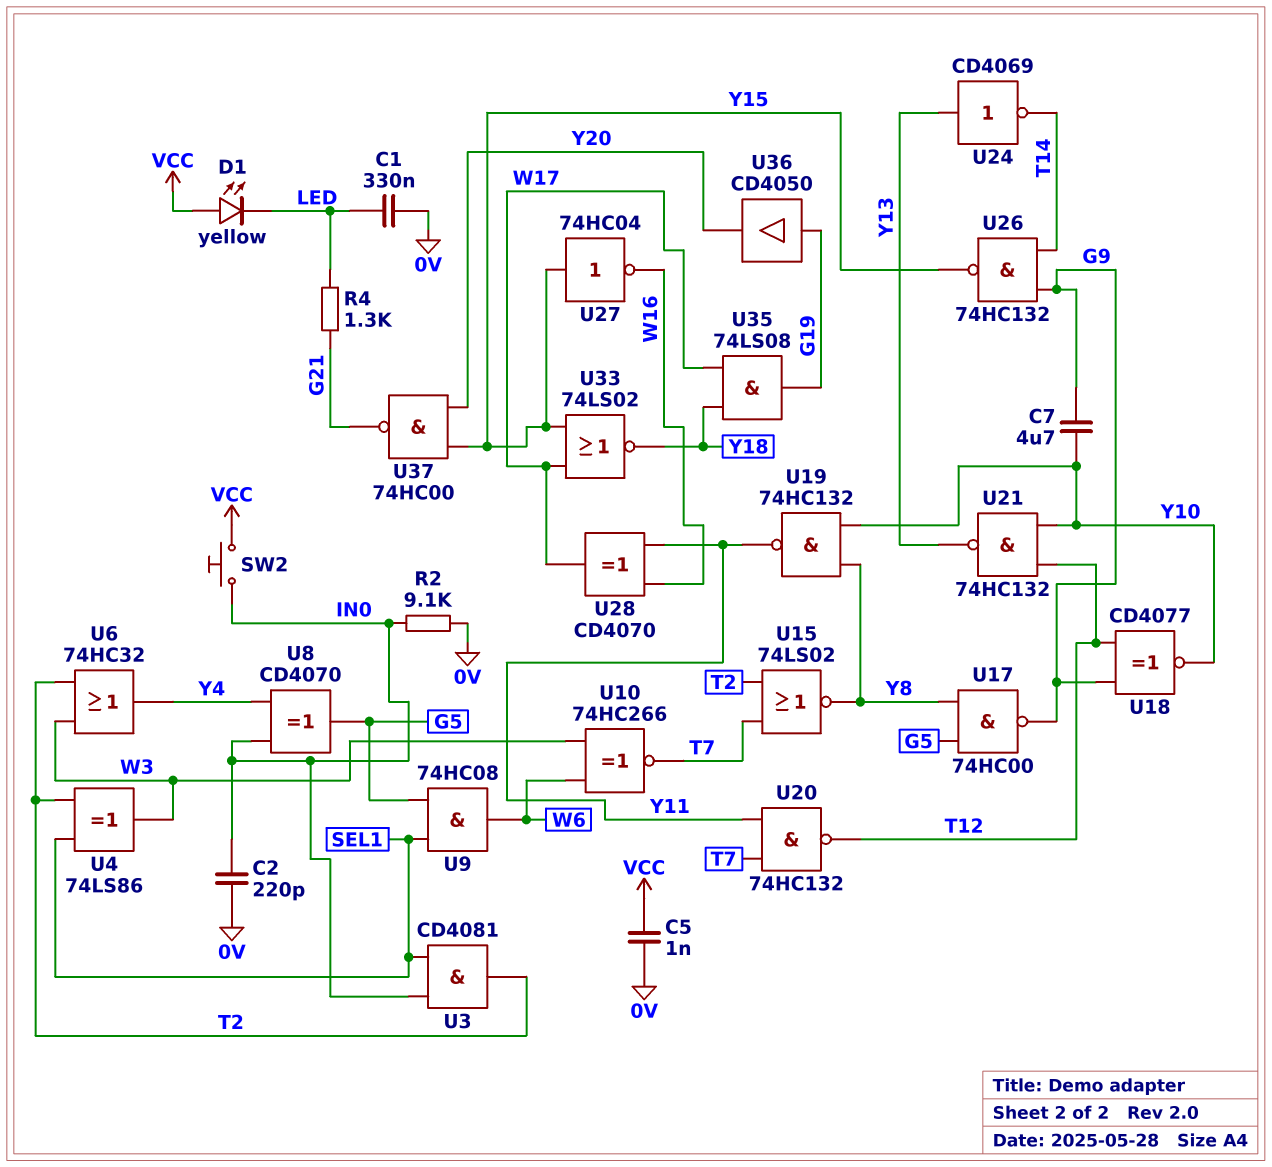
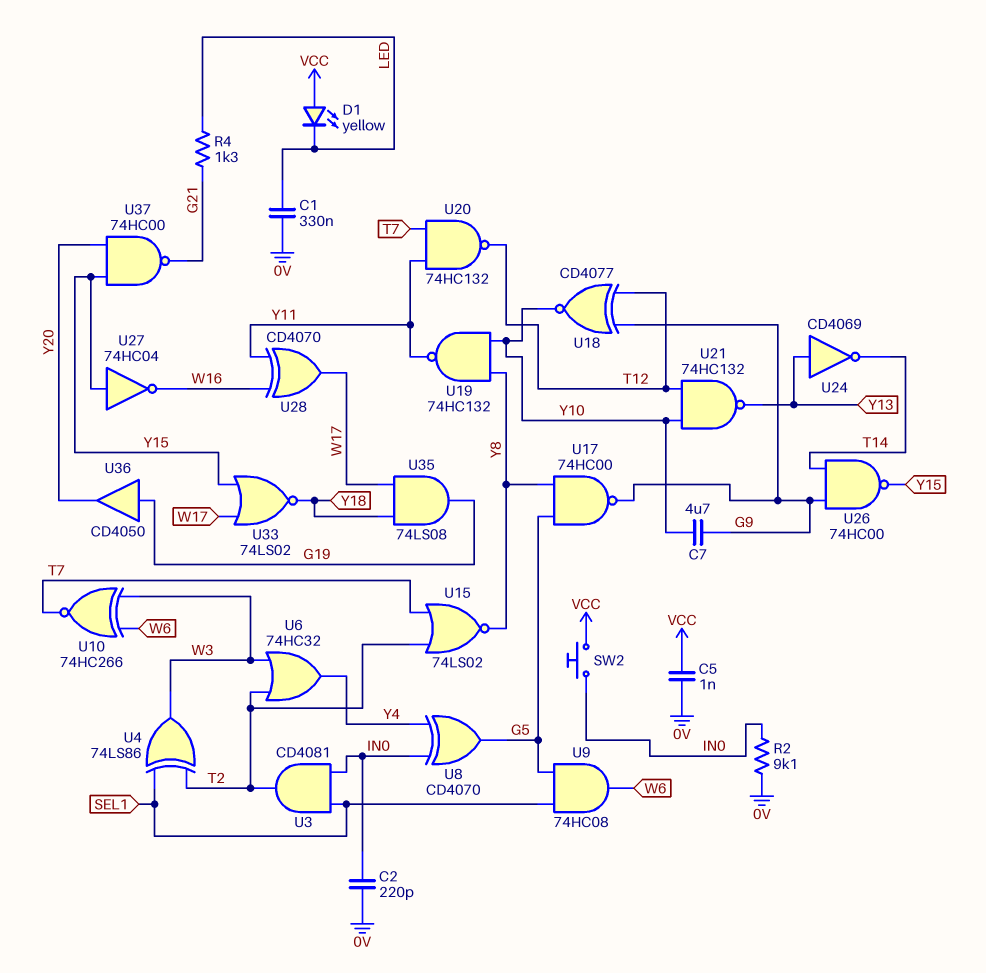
U26: NAND 74HC132 (in G9, in T14, out Y15) -> NAND 74HC00 (in G9, in T14, out Y15)

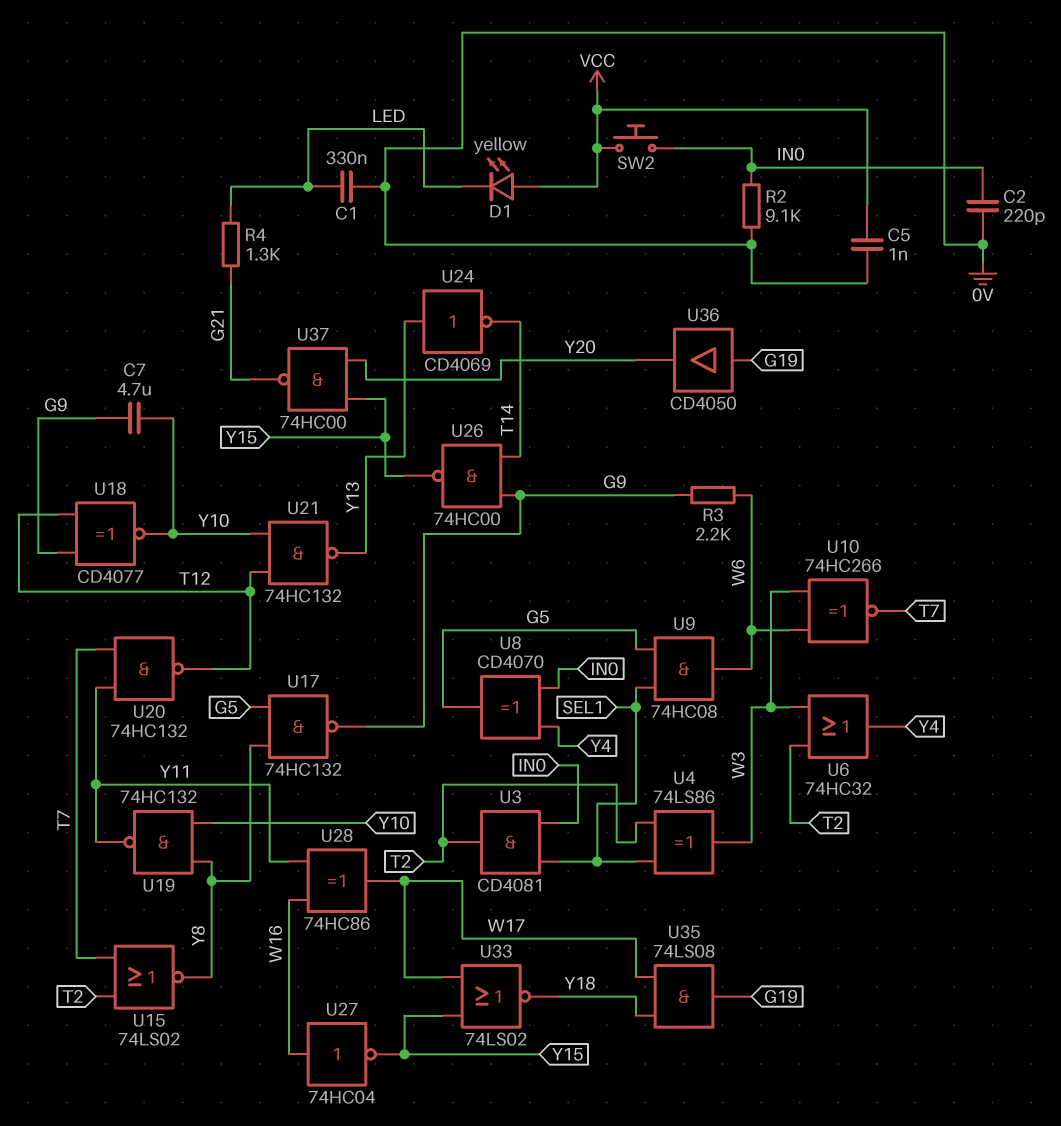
R3: none -> 2.2k (G9, W6)
U17: NAND 74HC00 (in G5, in Y8, out G9) -> NAND 74HC132 (in G5, in Y8, out G9)
U27: NOT 74HC04 (in Y15, out W16) -> NOT 74HC04 (in W16, out Y15)
U28: XOR CD4070 (in W16, in Y11, out W17) -> XOR 74HC86 (in W16, in Y11, out W17)

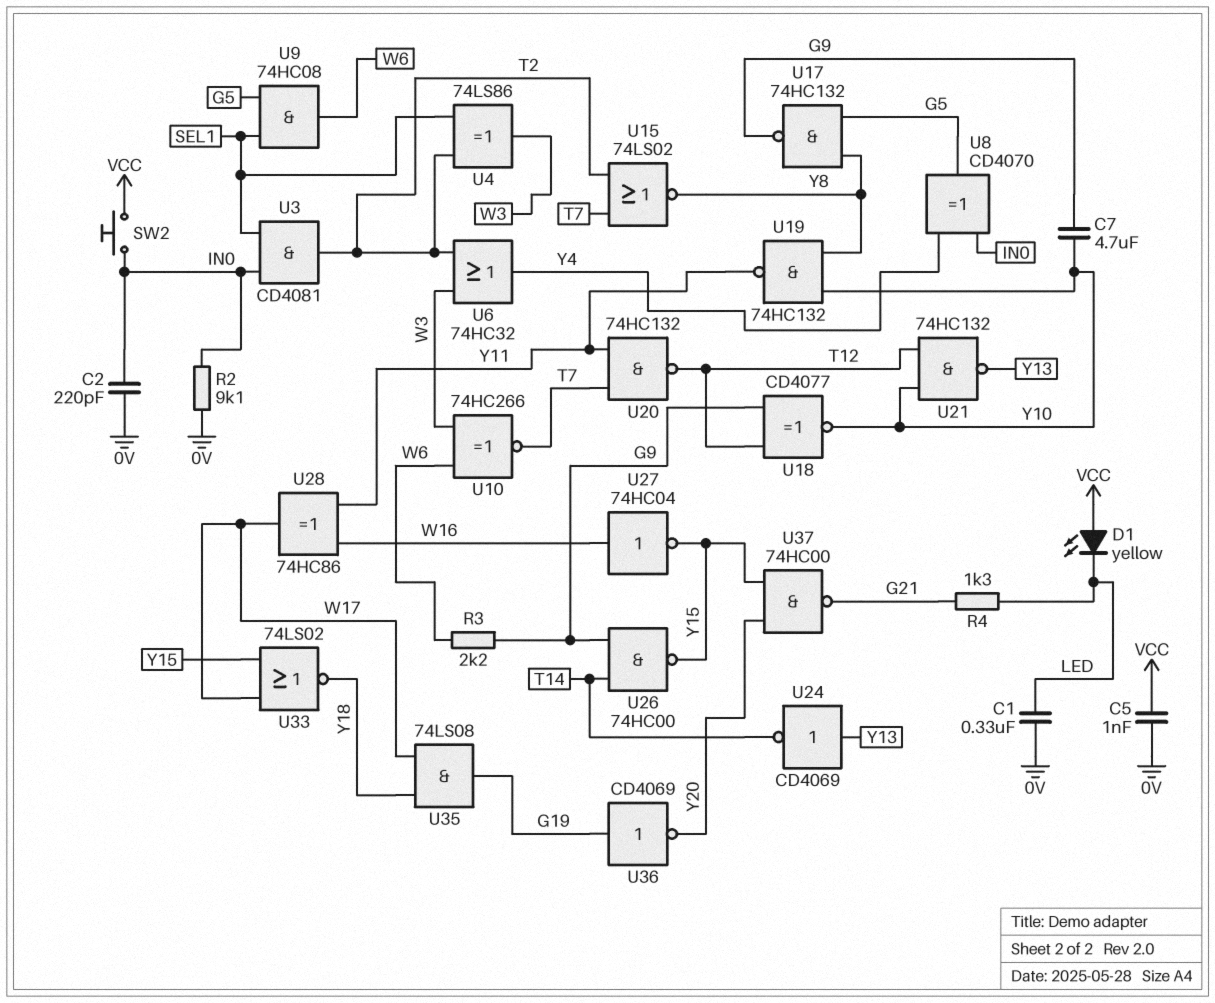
U36: buffer CD4050 (in G19, out Y20) -> NOT CD4069 (in G19, out Y20)

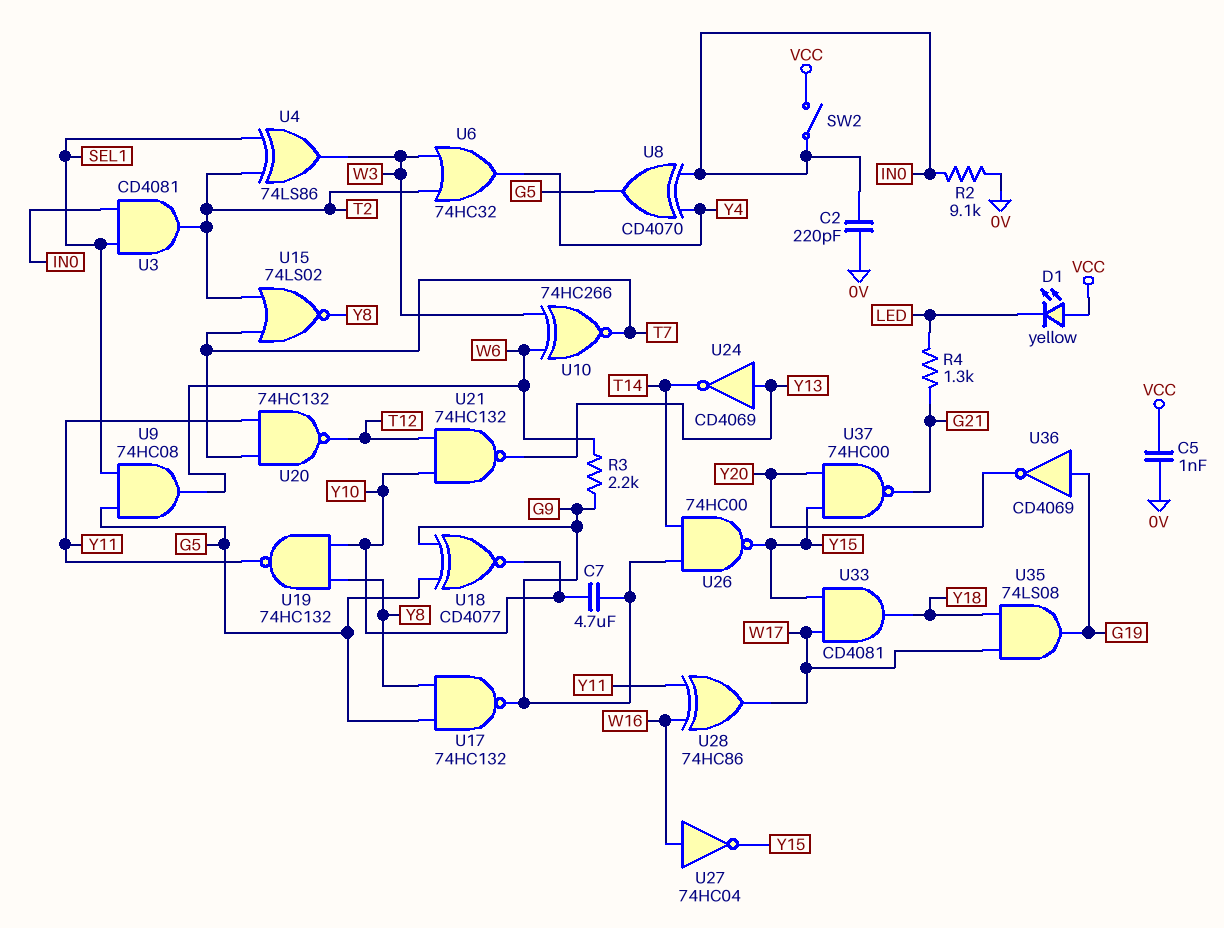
C1: 330nF (0V, LED) -> none
SW2: button (IN0, VCC) -> switch (IN0, VCC)
U18: XNOR CD4077 (in G9, in T12, out Y10) -> XNOR CD4077 (in G5, in G9, out Y10)
U33: NOR 74LS02 (in W17, in Y15, out Y18) -> AND CD4081 (in W17, in Y15, out Y18)

